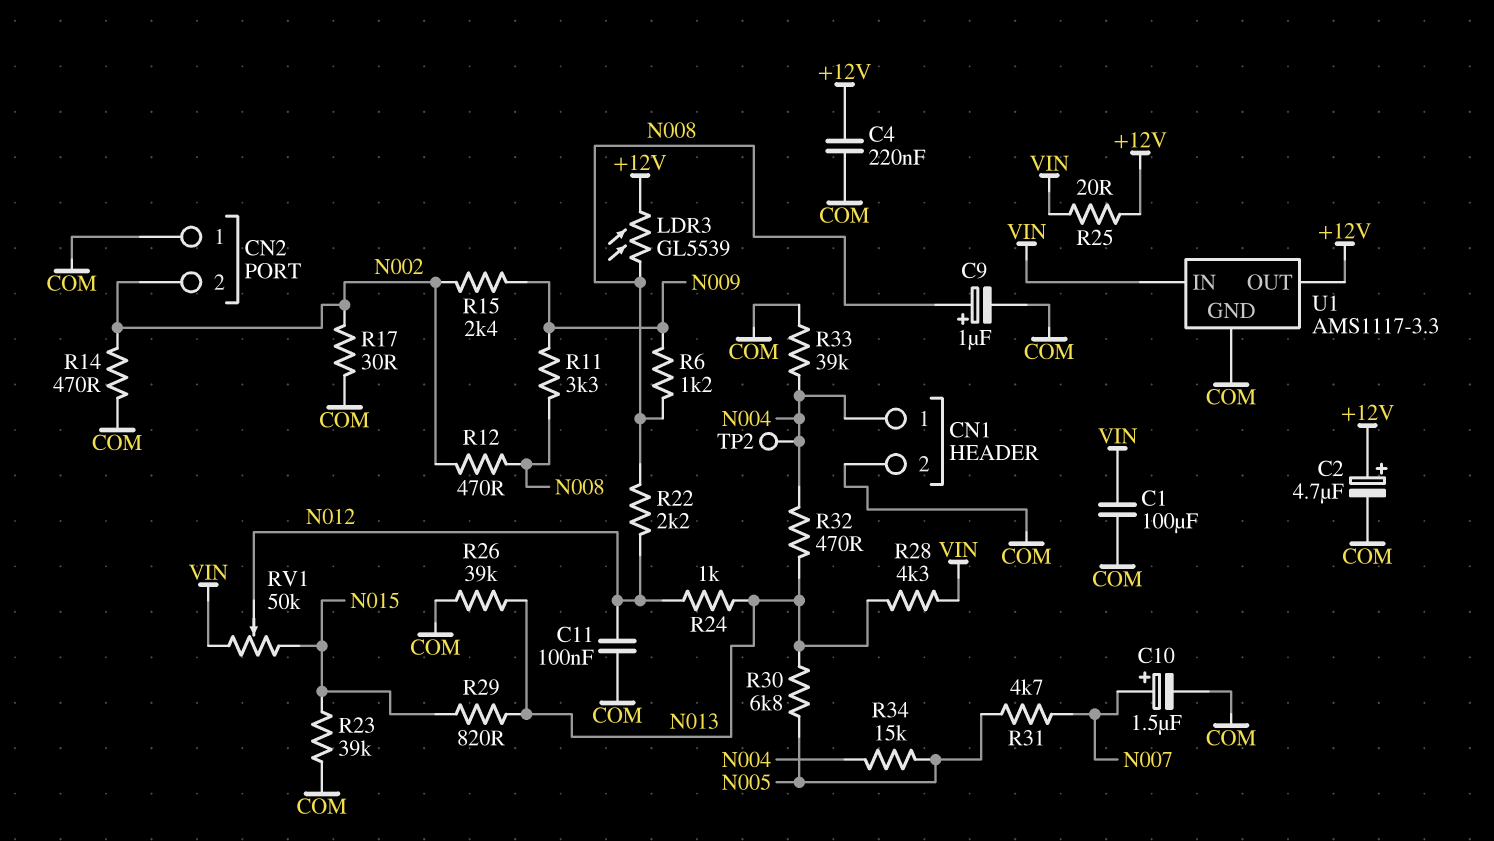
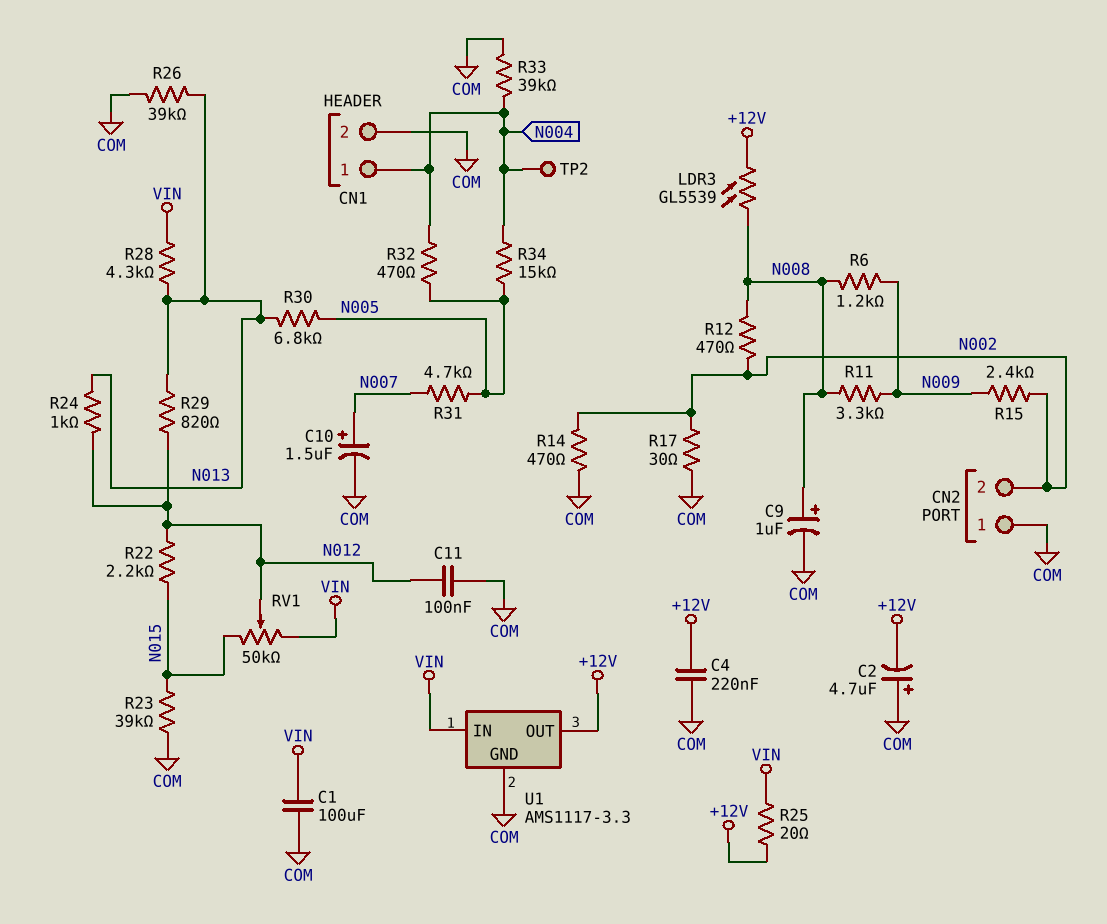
C2: 4.7uF (plus +12V, minus COM) -> 4.7uF (plus COM, minus +12V)
R22: 2.2k (N008, N012) -> 2.2k (N012, N015)
R29: 820 (N013, N015) -> 820 (N012, N013)
R32: 470 (N004, N013) -> 470 (N004, N005)

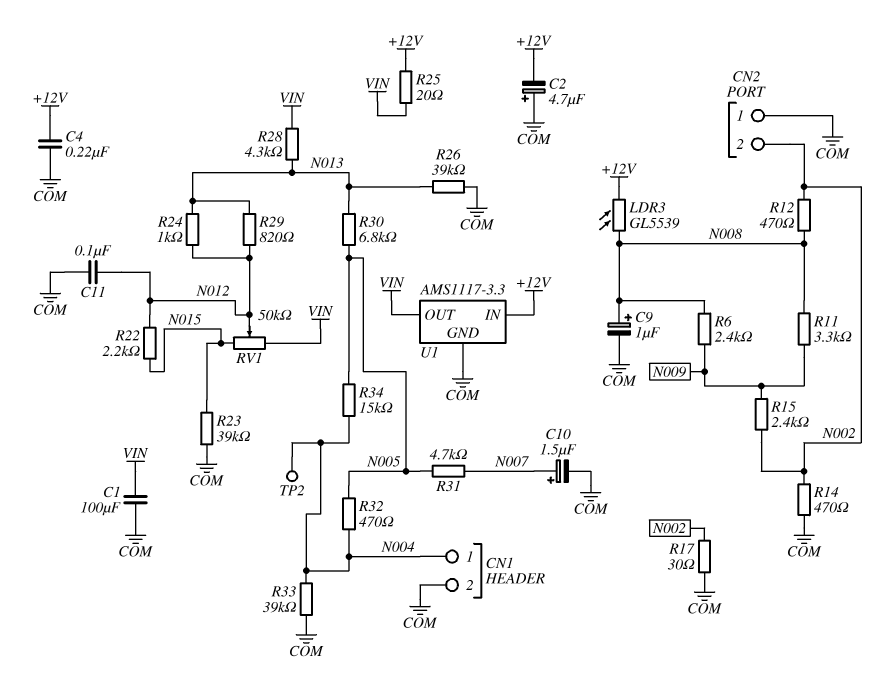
R6: 1.2k (N008, N009) -> 2.4k (N008, N009)
U1 pin IN: VIN -> +12V
U1 pin OUT: +12V -> VIN

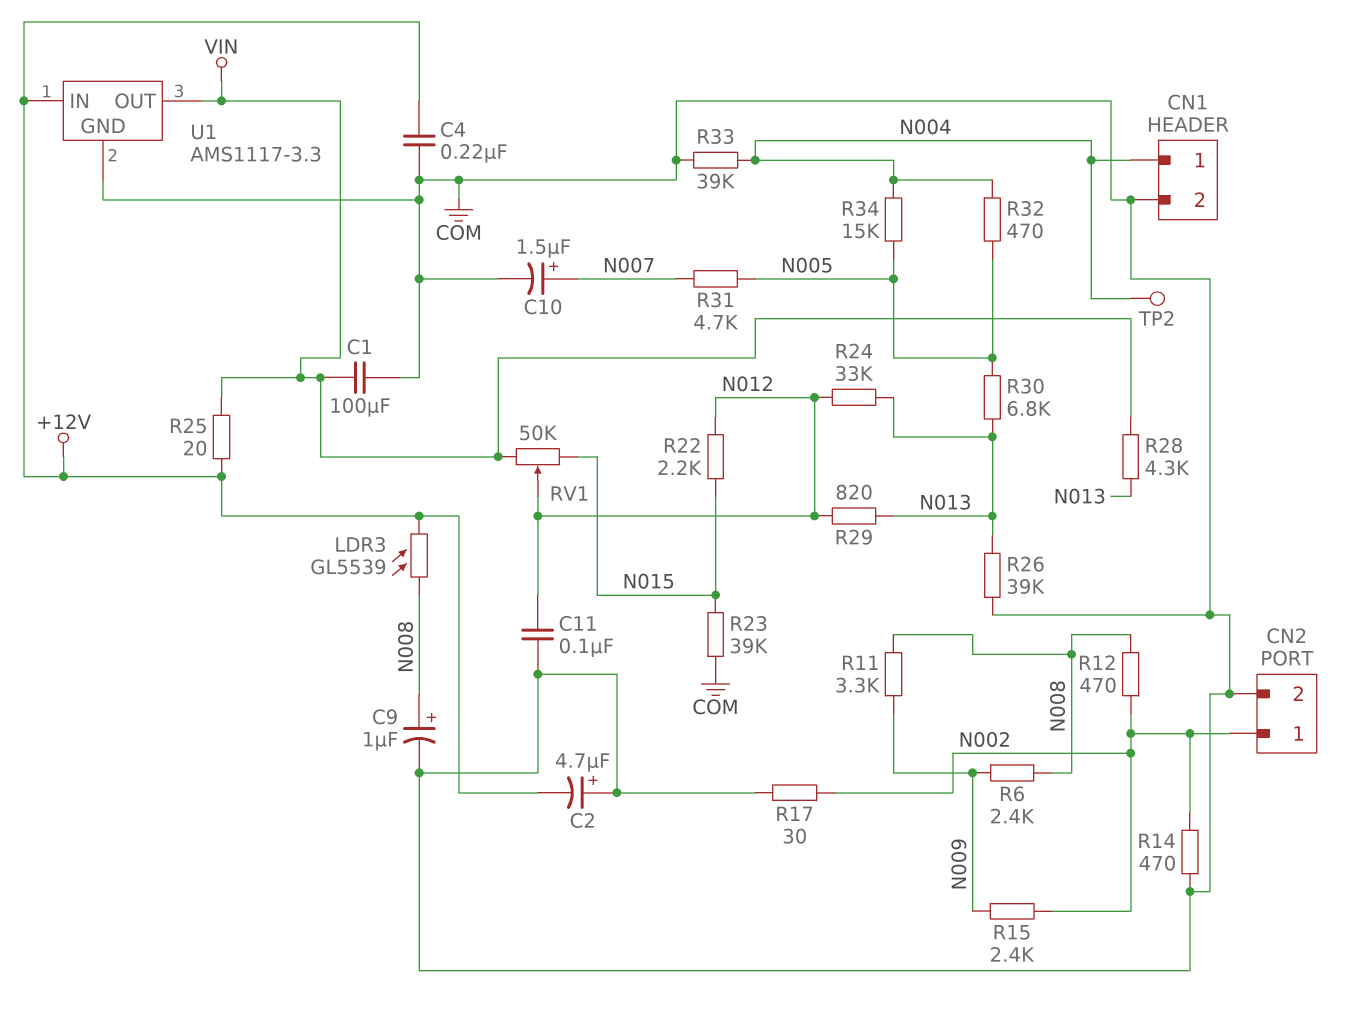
CN2 pin 1: COM -> N002
CN2 pin 2: N002 -> COM
R24: 1k (N012, N013) -> 33k (N012, N013)

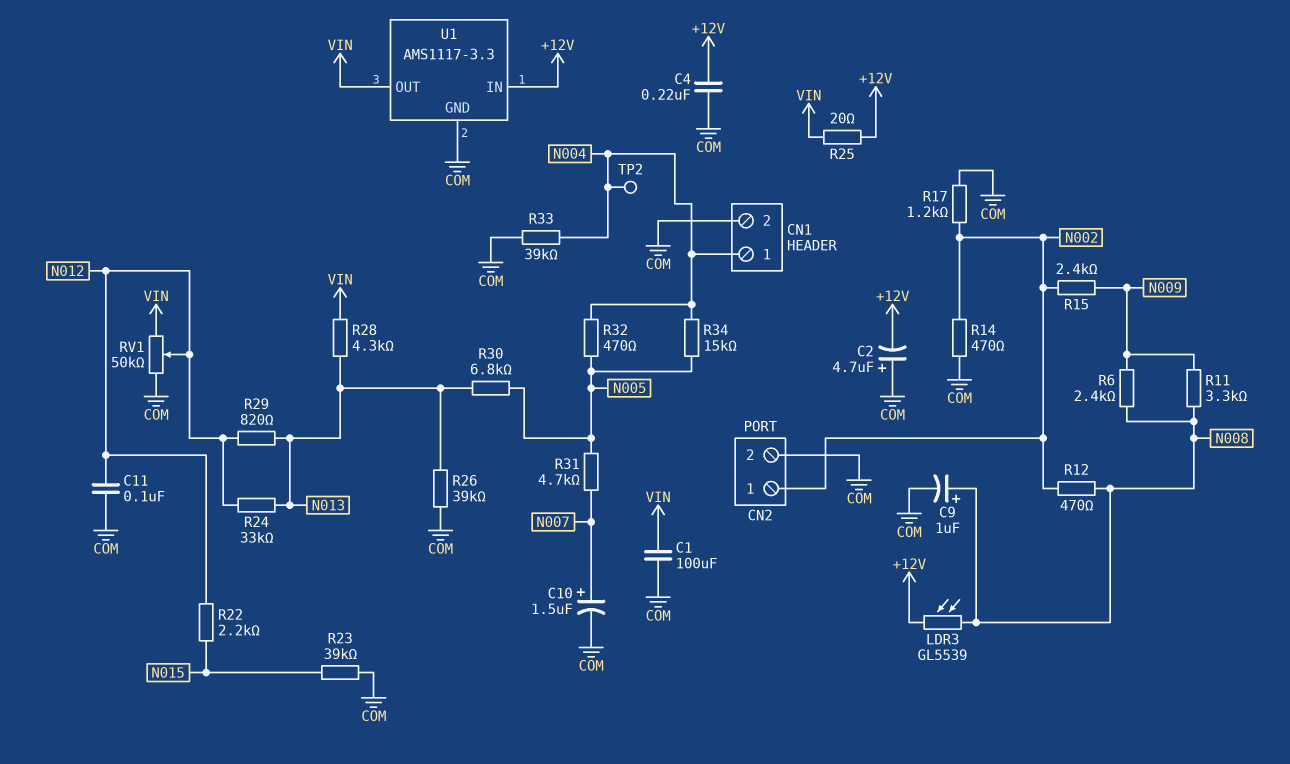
R17: 30 (COM, N002) -> 1.2k (COM, N002)
RV1: 50k (N015, VIN, wiper N012) -> 50k (COM, VIN, wiper N012)

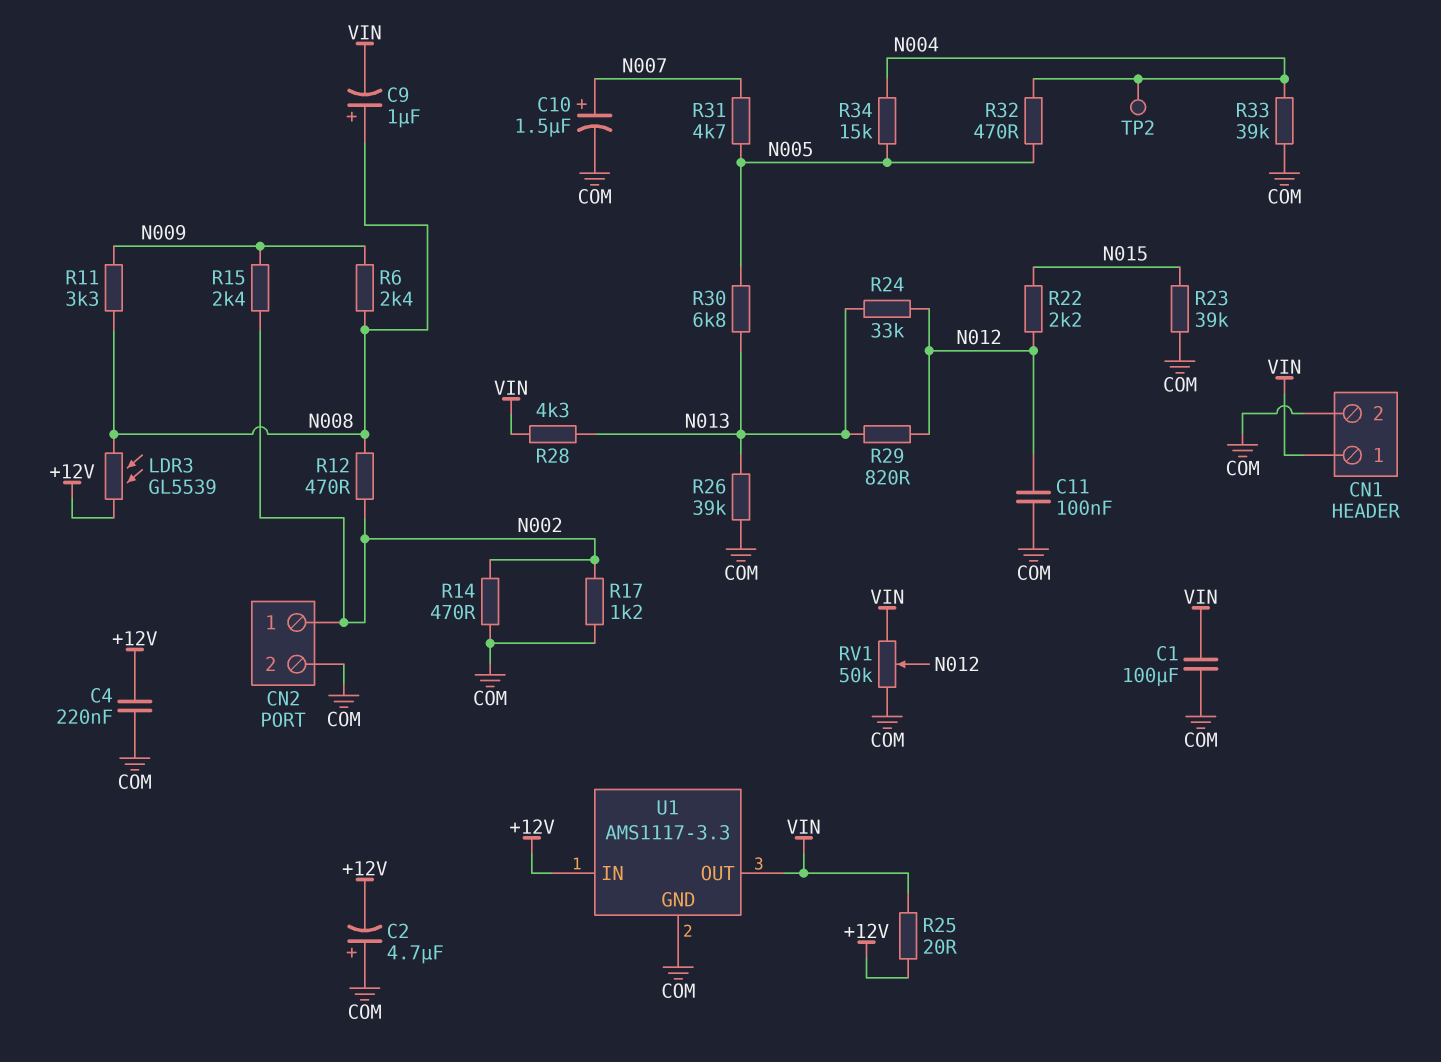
C9: 1uF (plus N008, minus COM) -> 1uF (plus N008, minus VIN)
CN1 pin 1: N004 -> VIN

